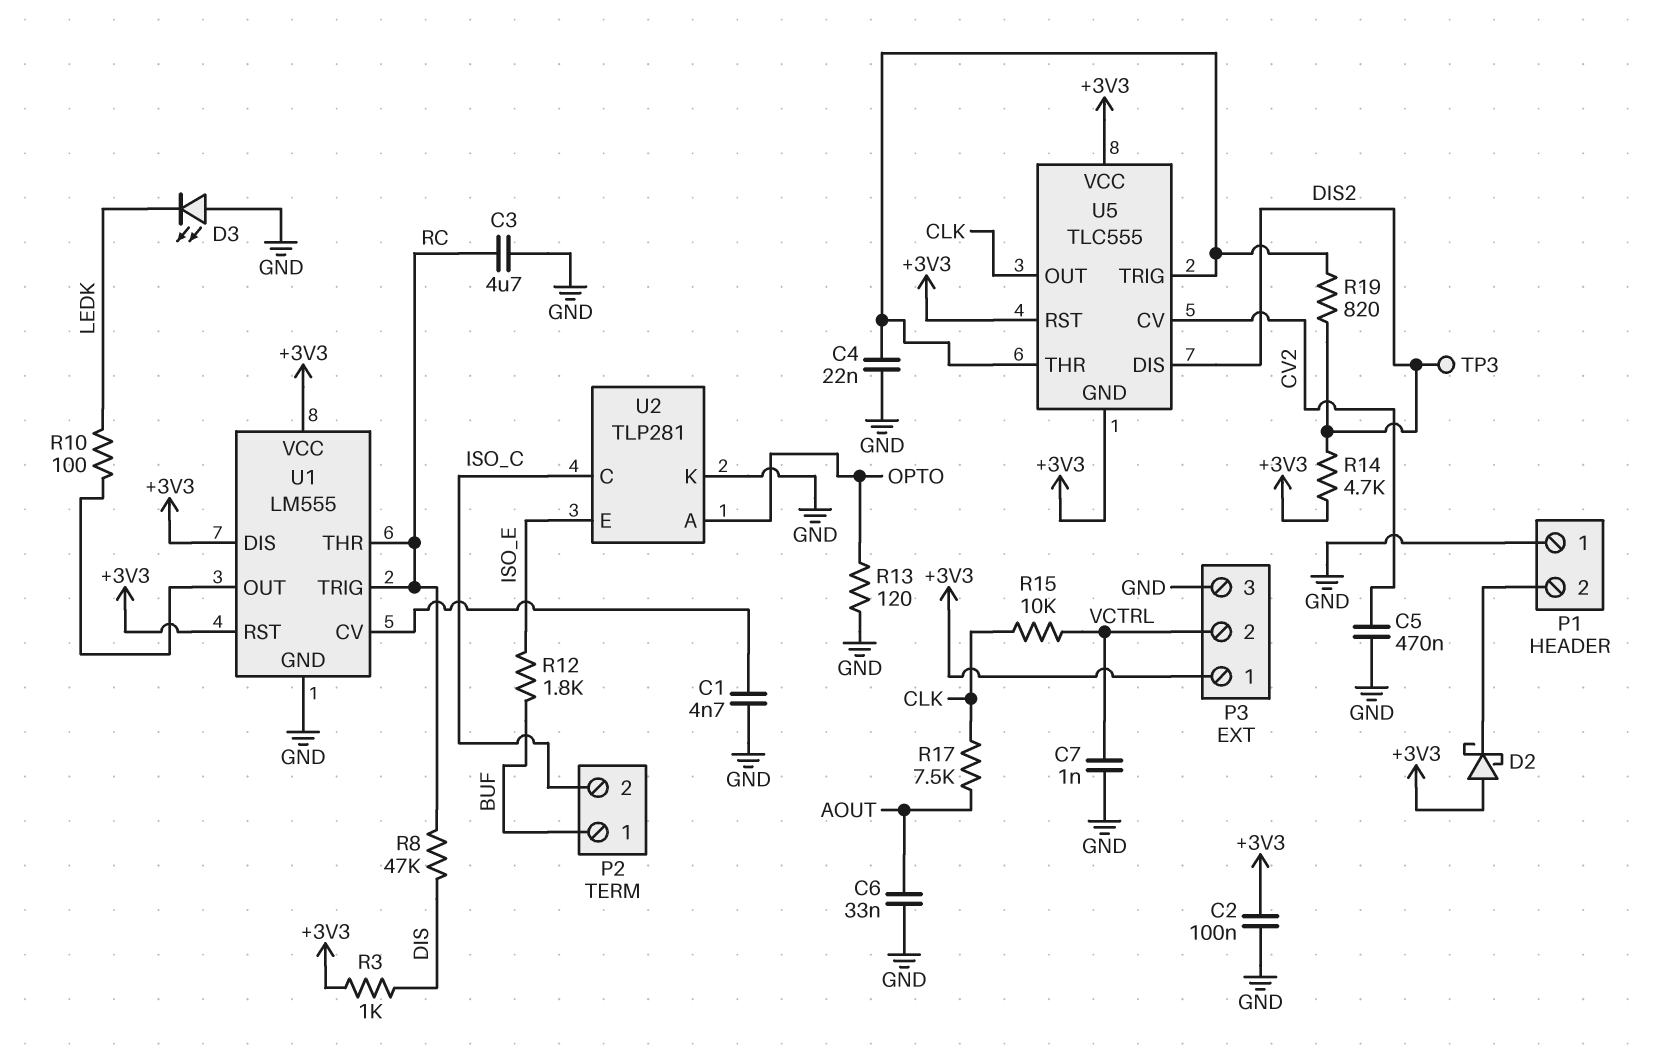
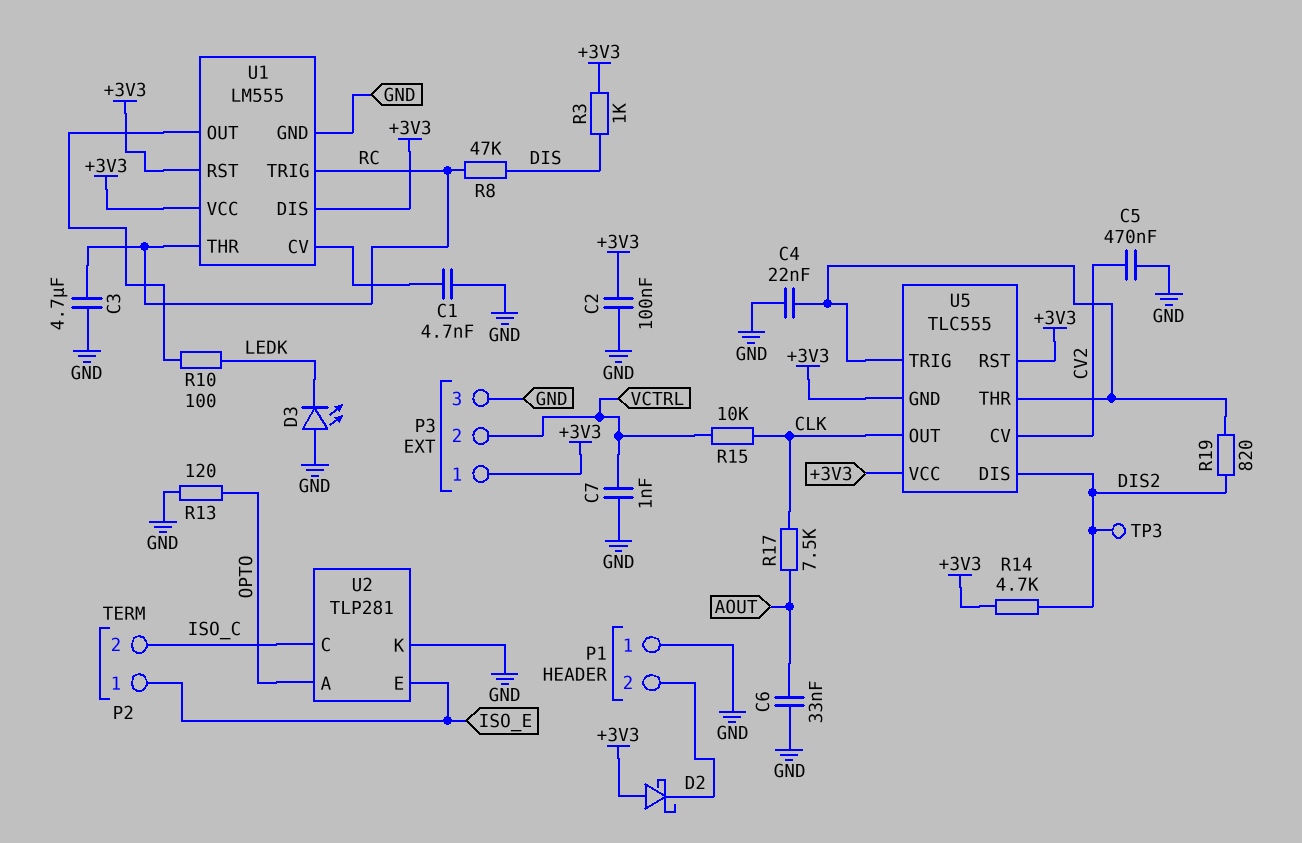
P2 pin 1: BUF -> ISO_E
R12: 1.8k (BUF, ISO_E) -> none

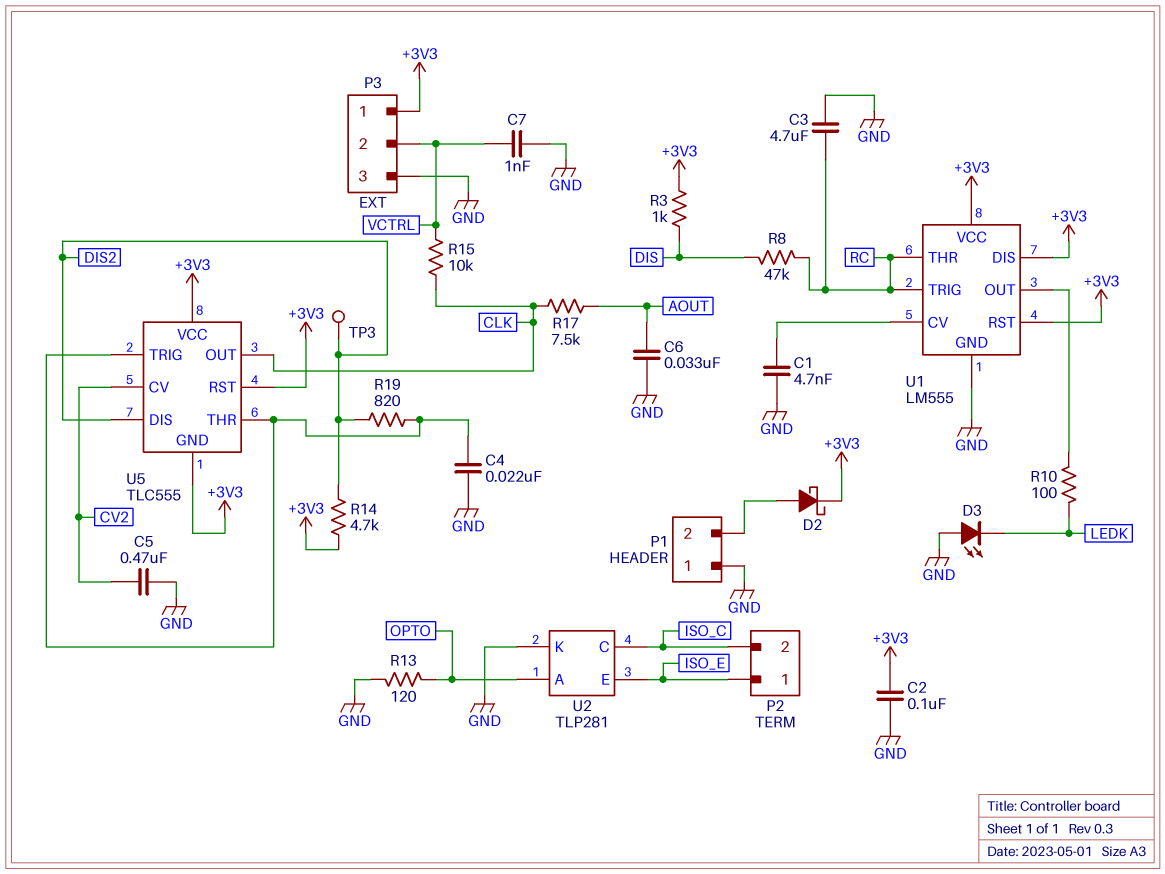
D2: schottky (A +3V3, K P1/2) -> schottky (A P1/2, K +3V3)

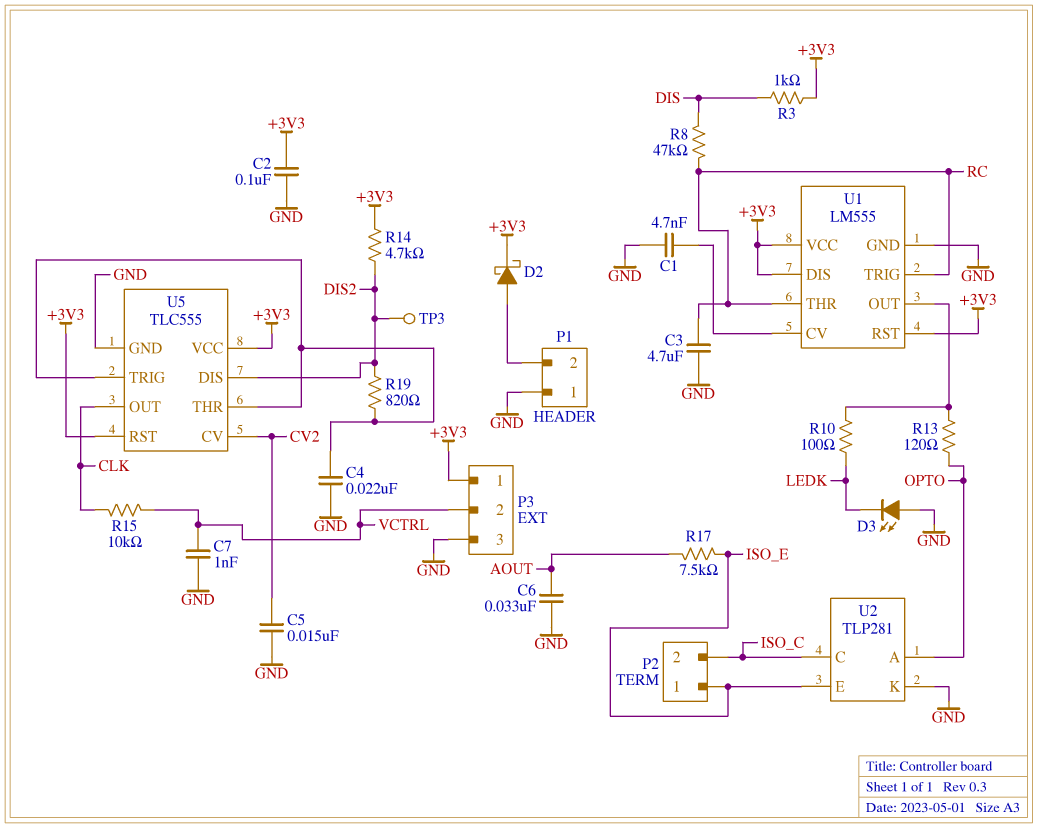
C5: 470nF (CV2, GND) -> 15nF (CV2, GND)
R13: 120 (GND, OPTO) -> 120 (OPTO, U1/OUT)
R17: 7.5k (AOUT, CLK) -> 7.5k (AOUT, ISO_E)
U5 pin GND: +3V3 -> GND

